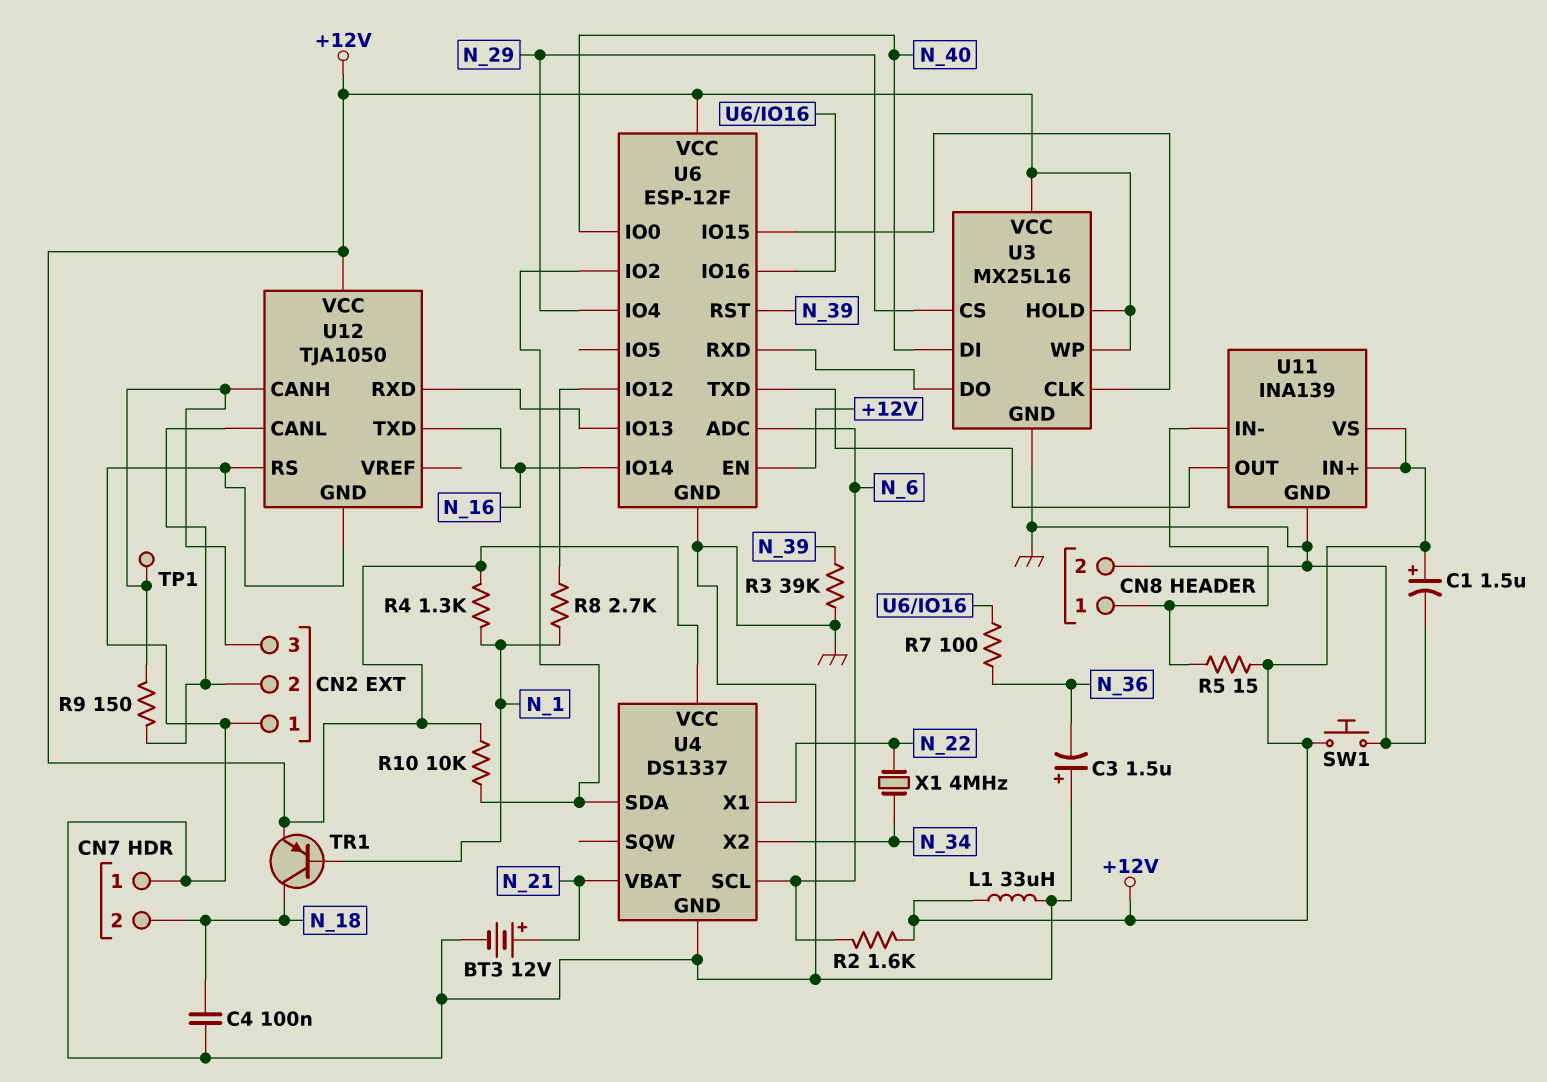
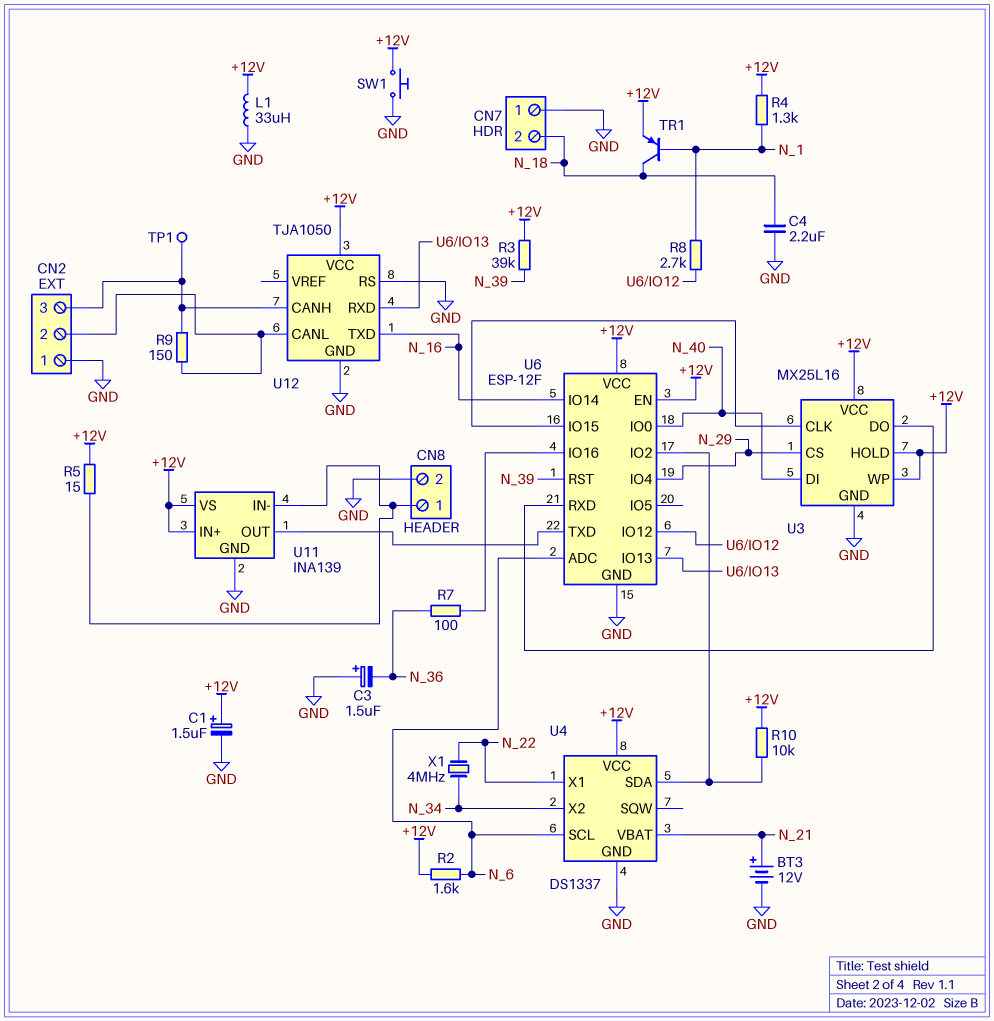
C4: 100nF (GND, N_18) -> 2.2uF (GND, N_18)
R3: 39k (GND, N_39) -> 39k (+12V, N_39)

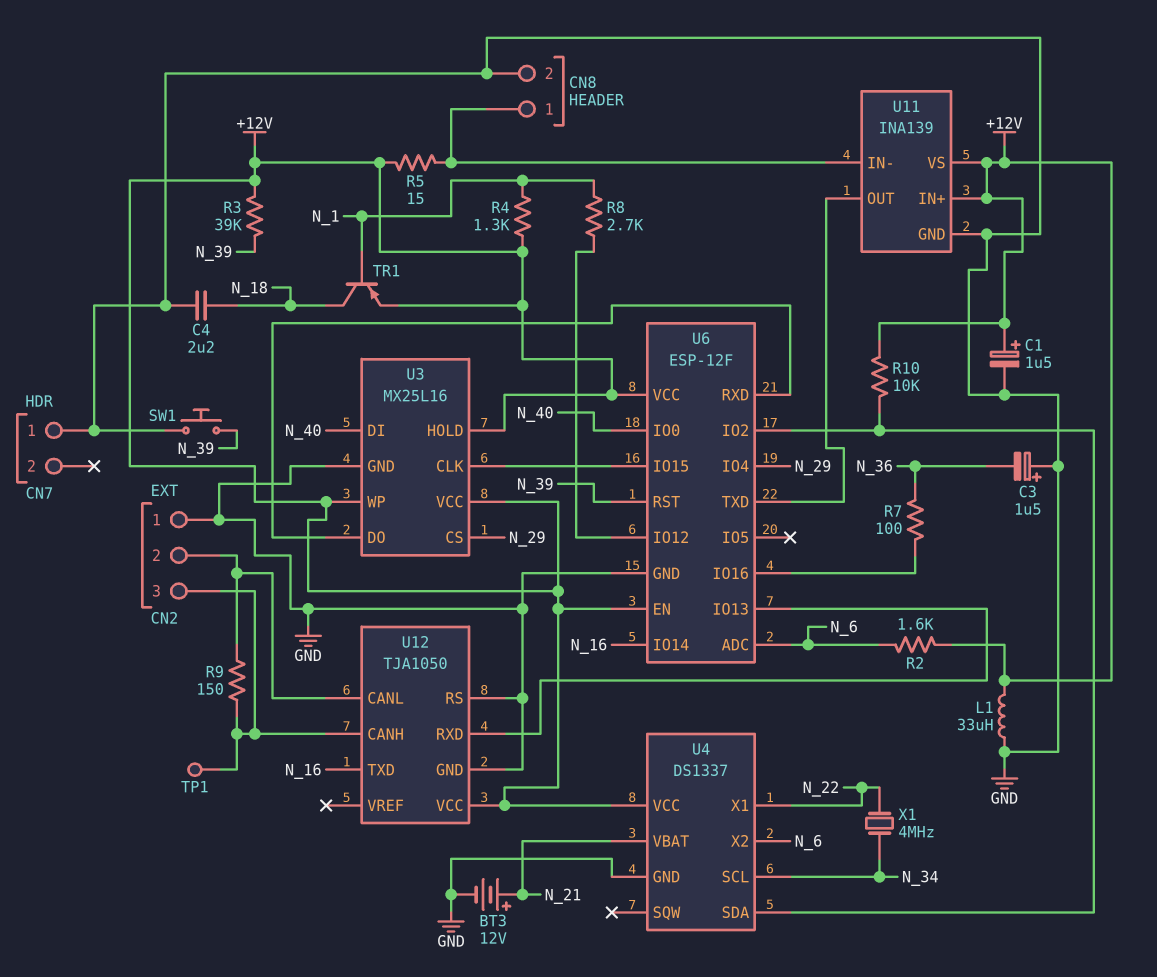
CN7 pin 2: N_18 -> none
SW1: button (+12V, GND) -> button (GND, N_39)
U4 pin SCL: N_6 -> N_34
U4 pin X2: N_34 -> N_6

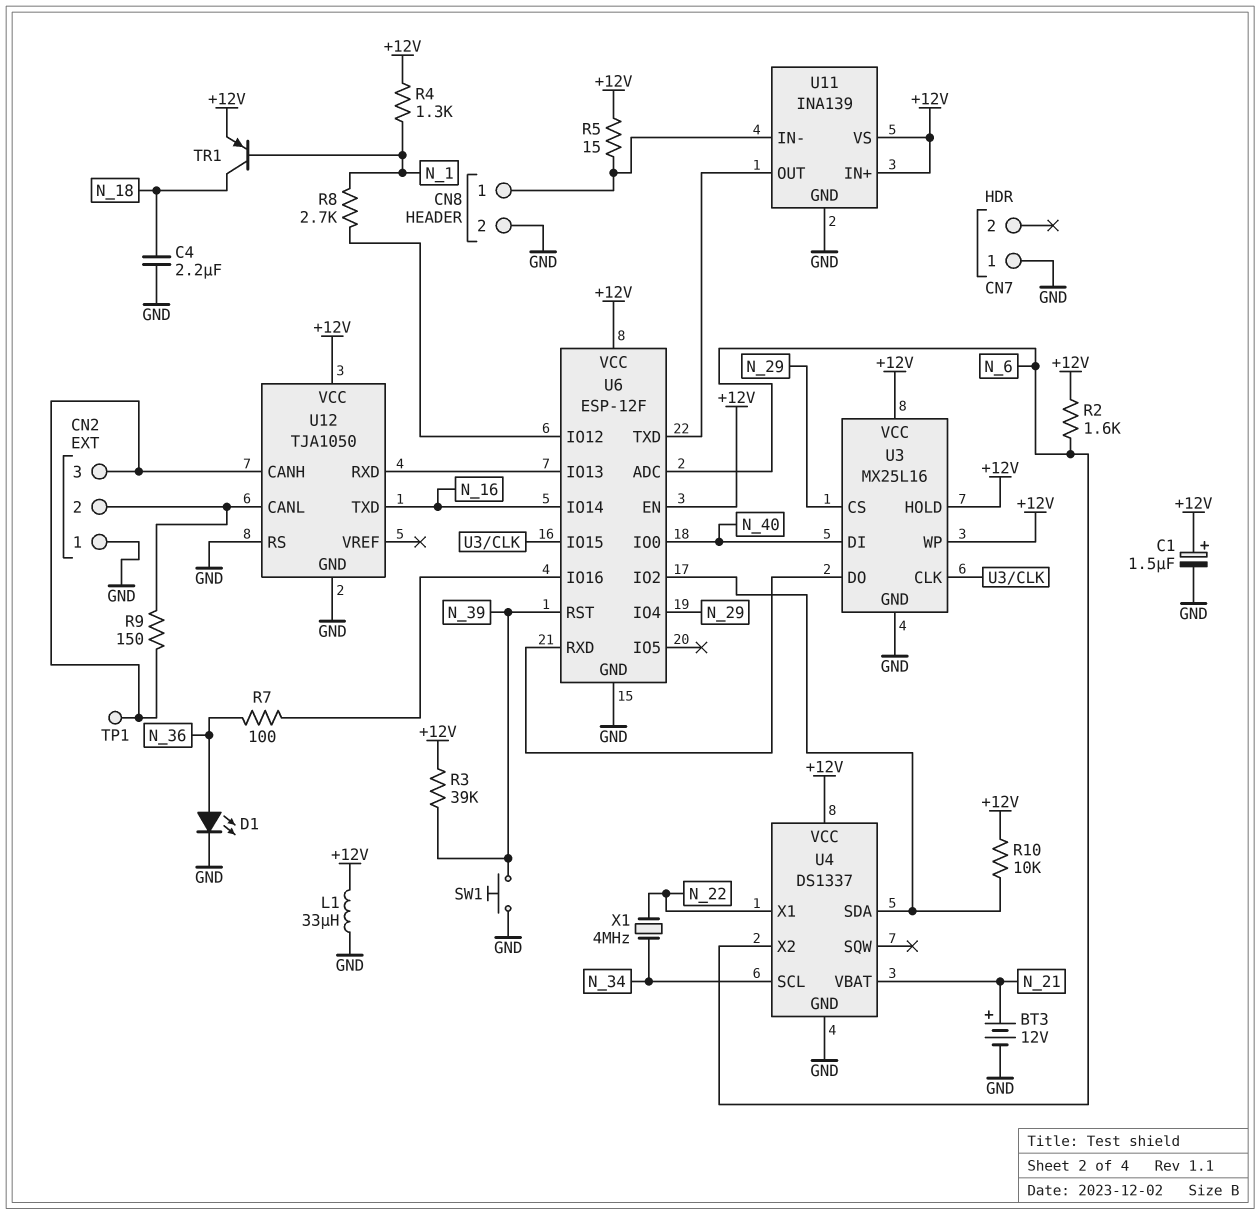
C3: 1.5uF (plus GND, minus N_36) -> none
D1: none -> LED (A N_36, K GND)

